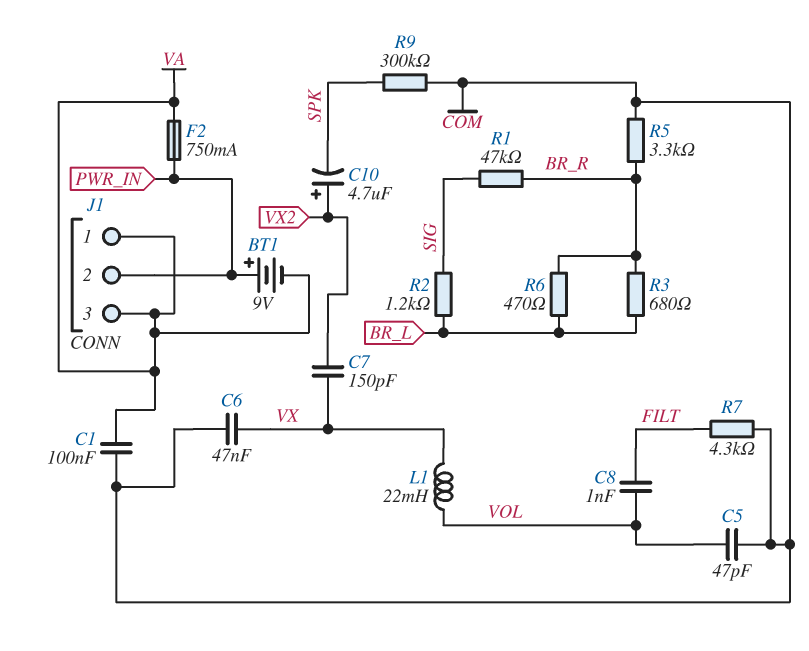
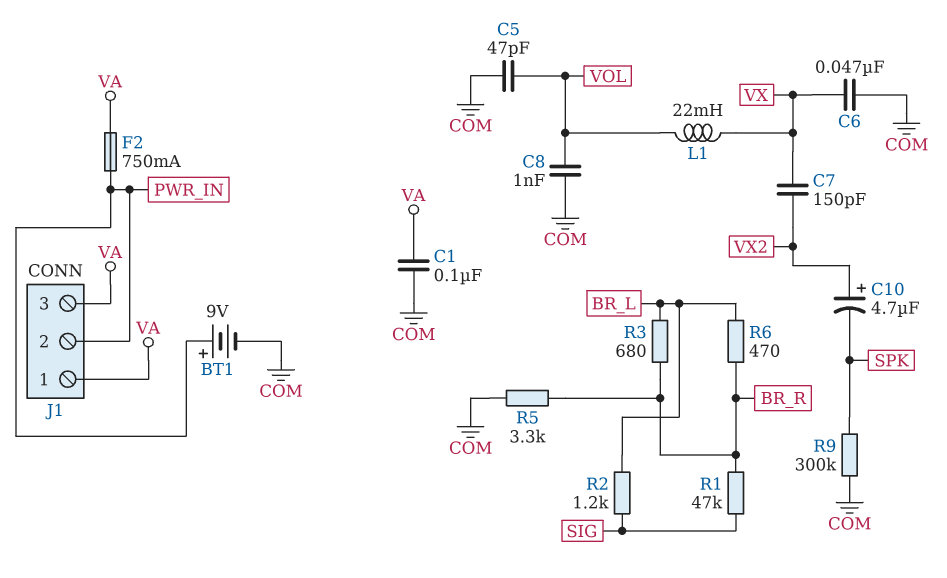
BT1: 9V (plus PWR_IN, minus VA) -> 9V (plus PWR_IN, minus COM)
C8: 1nF (FILT, VOL) -> 1nF (COM, VOL)
R7: 4.3k (COM, FILT) -> none

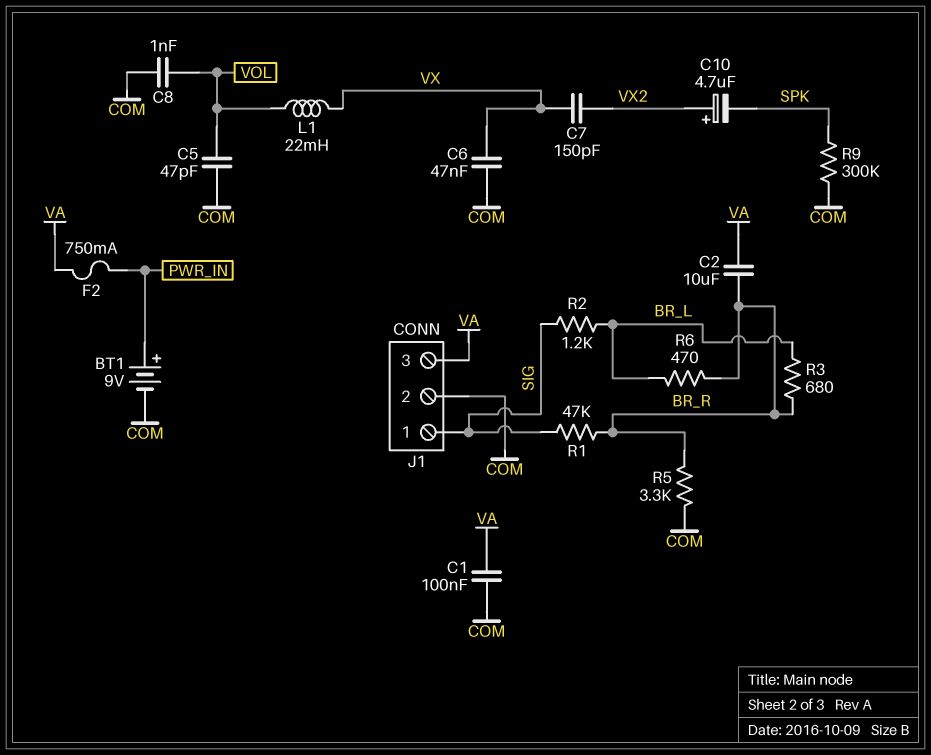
C2: none -> 10uF (BR_R, VA)
J1 pin 1: VA -> SIG
J1 pin 2: PWR_IN -> COM

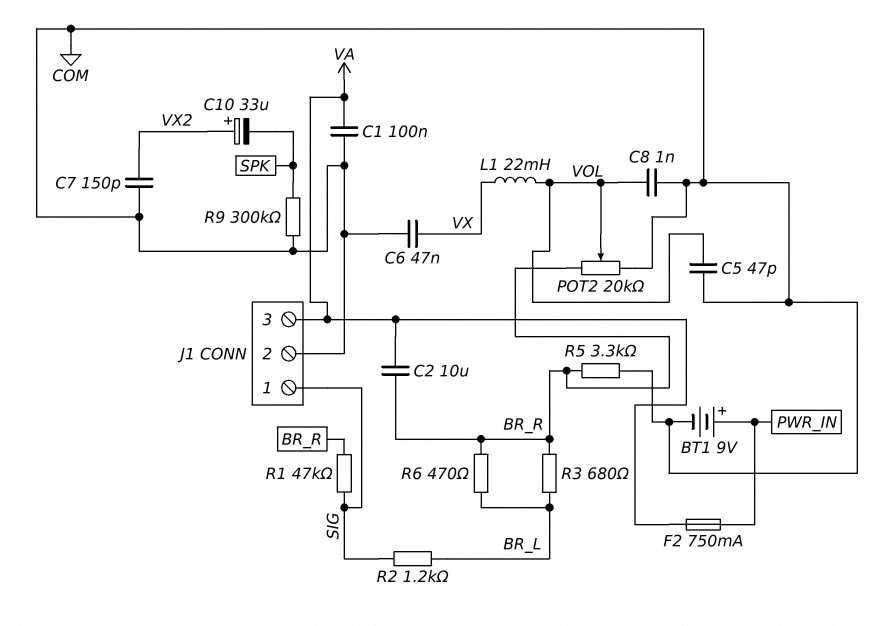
C7: 150pF (VX, VX2) -> 150pF (COM, VX2)
C10: 4.7uF (plus VX2, minus SPK) -> 33uF (plus VX2, minus SPK)
POT2: none -> 20k (BR_R, COM, wiper VOL)

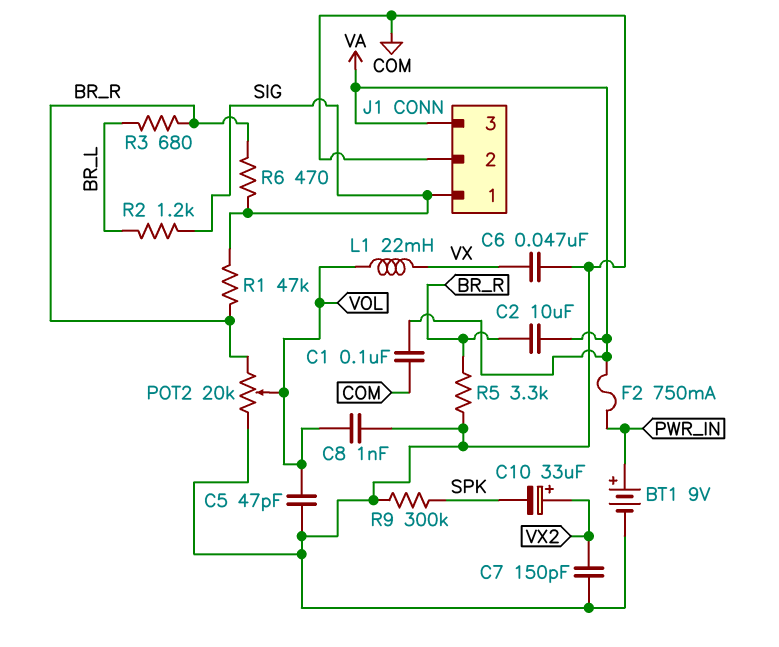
R6: 470 (BR_L, BR_R) -> 470 (BR_R, SIG)

